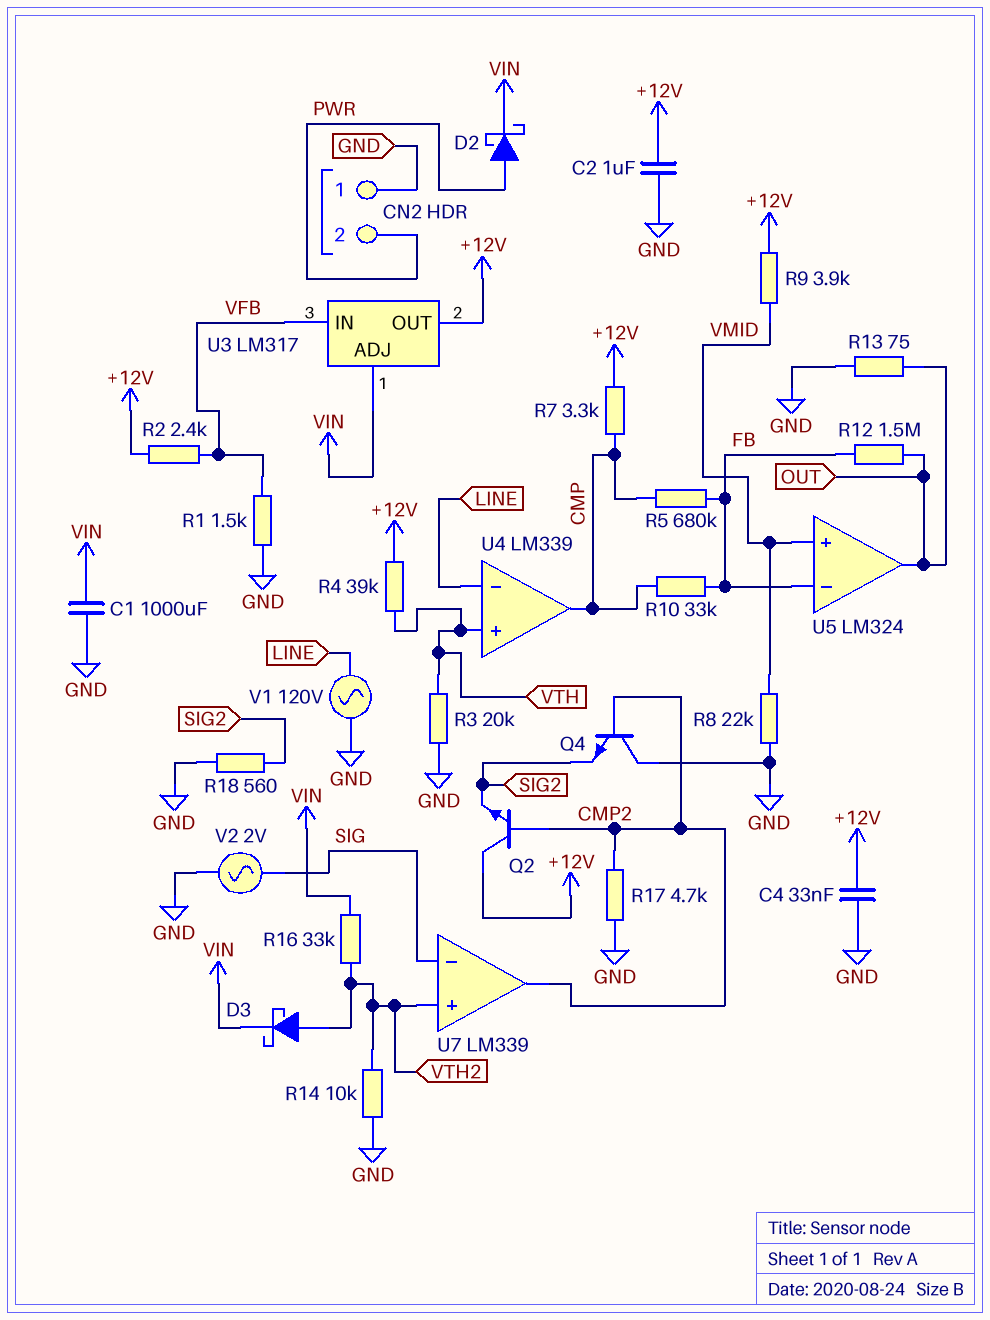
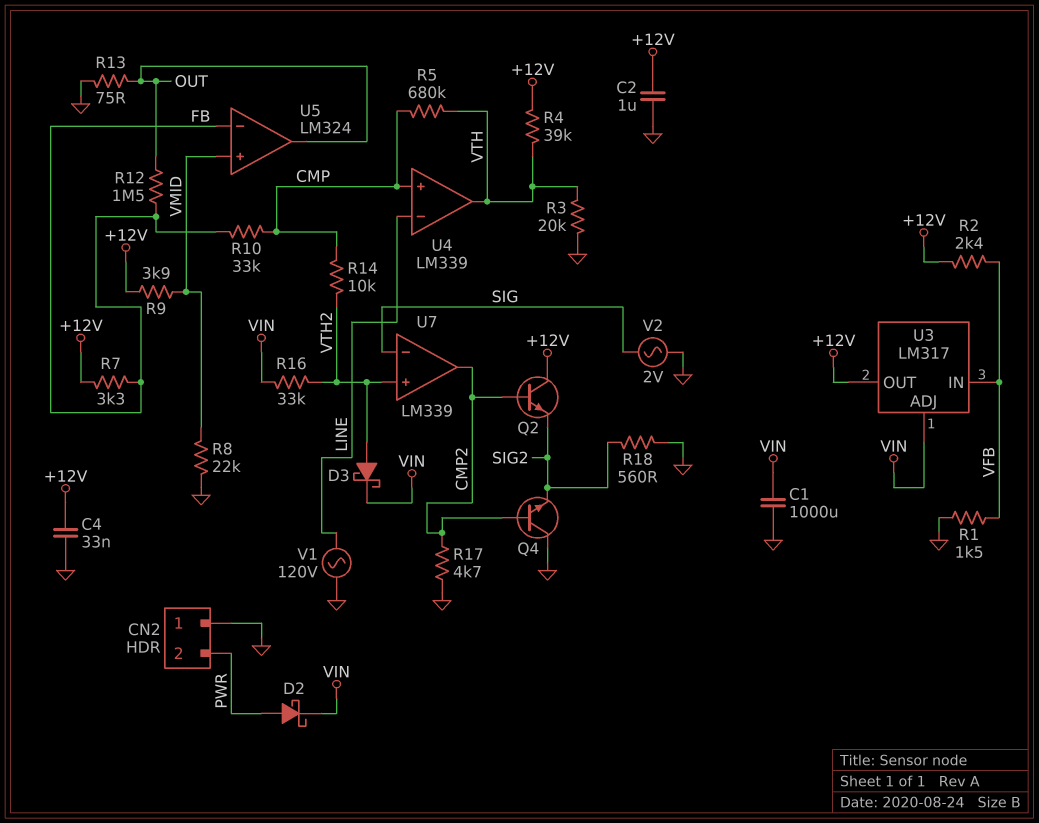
R5: 680k (CMP, FB) -> 680k (CMP, VTH)
R7: 3.3k (+12V, CMP) -> 3.3k (+12V, FB)
R14: 10k (GND, VTH2) -> 10k (CMP, VTH2)
U4 pin in+: VTH -> CMP
U4 pin out: CMP -> VTH

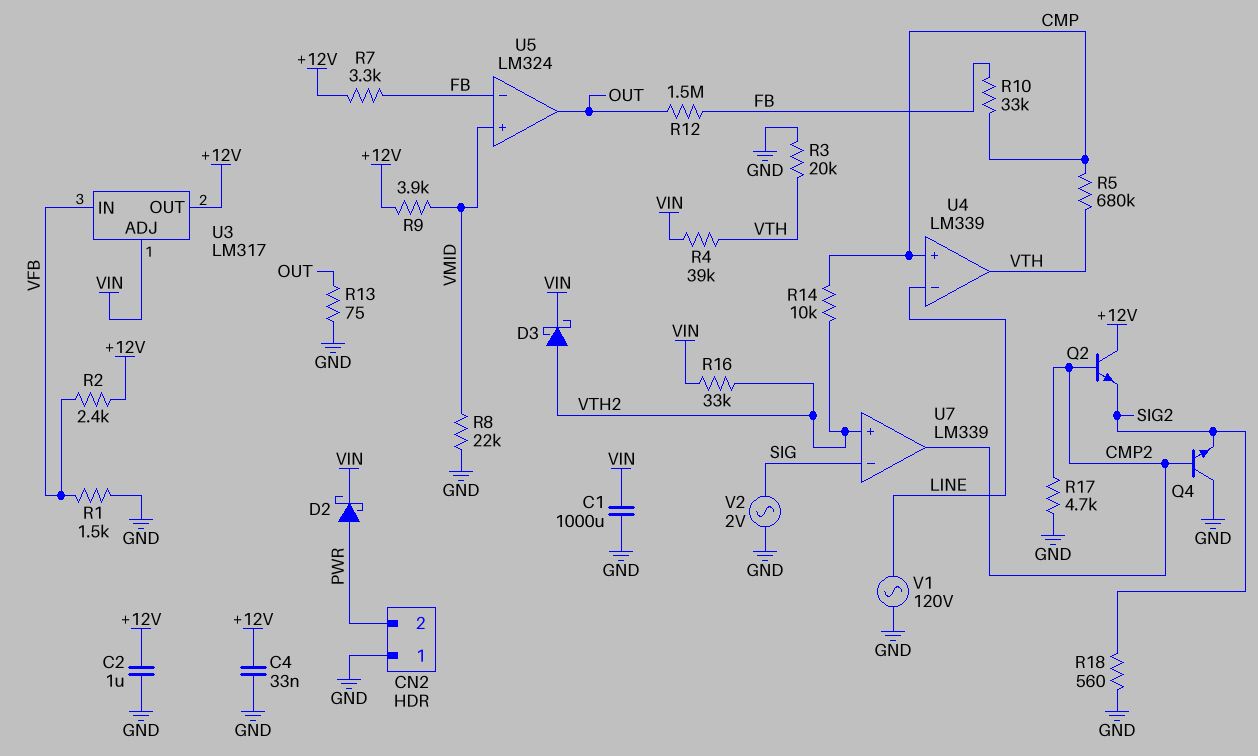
R4: 39k (+12V, VTH) -> 39k (VIN, VTH)

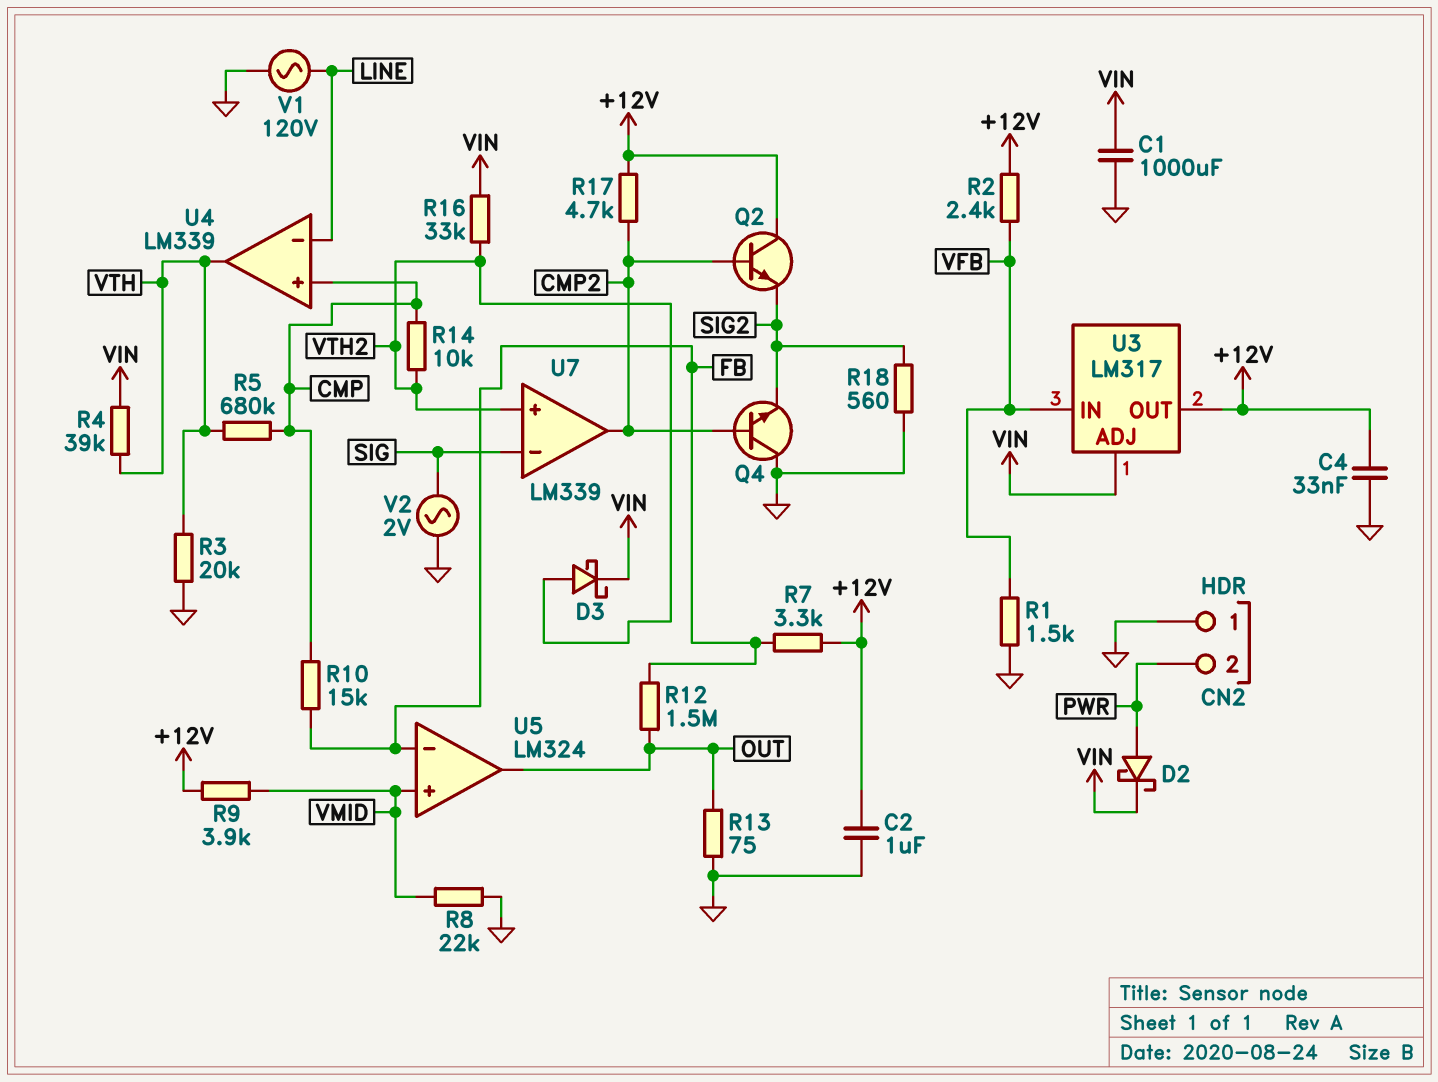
R10: 33k (CMP, FB) -> 15k (CMP, FB)
R17: 4.7k (CMP2, GND) -> 4.7k (+12V, CMP2)

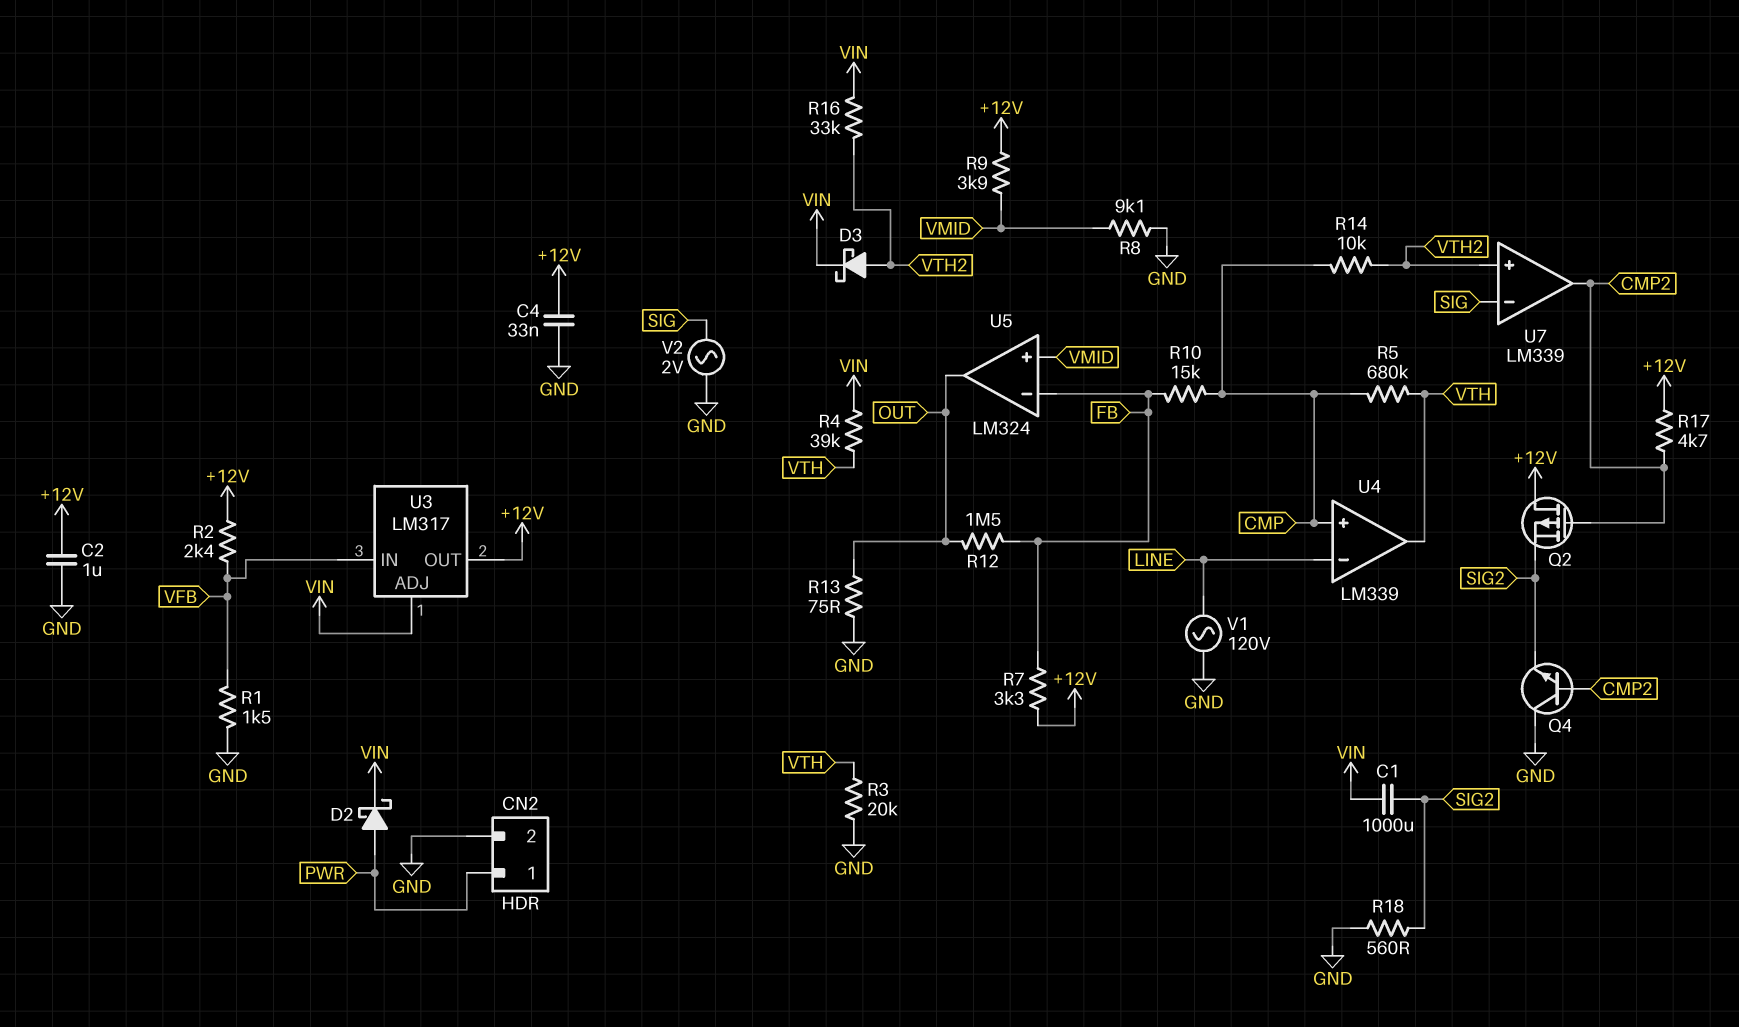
C1: 1000uF (GND, VIN) -> 1000uF (SIG2, VIN)
CN2 pin 1: GND -> PWR
CN2 pin 2: PWR -> GND
Q2: NPN (B CMP2, C +12V, E SIG2) -> PMOS (G CMP2, D +12V, S SIG2)
R8: 22k (GND, VMID) -> 9.1k (GND, VMID)

